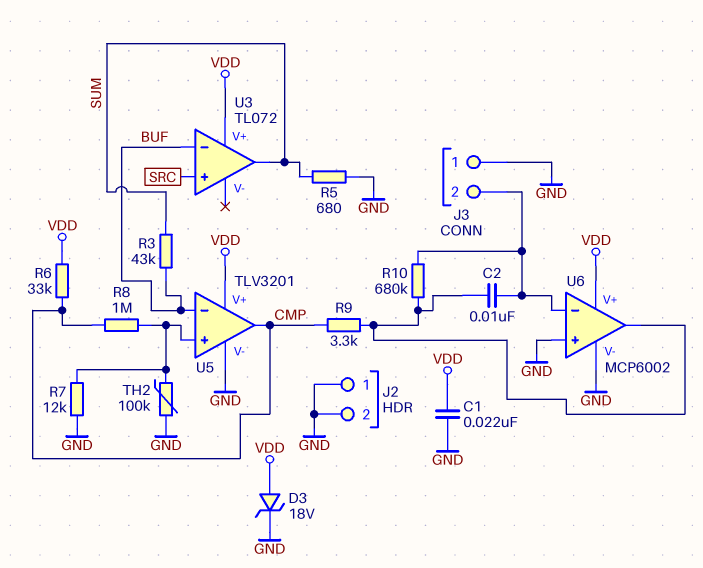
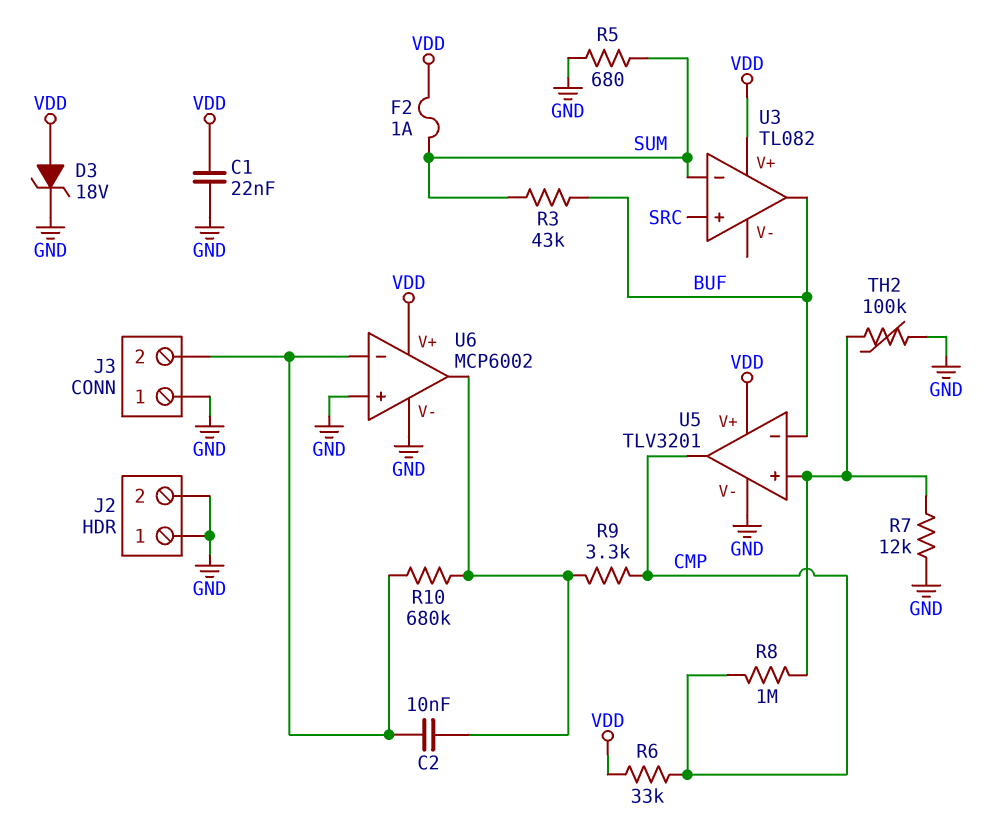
F2: none -> 1A (SUM, VDD)
U3: TL072 -> TL082
U3 pin in-: BUF -> SUM
U3 pin out: SUM -> BUF

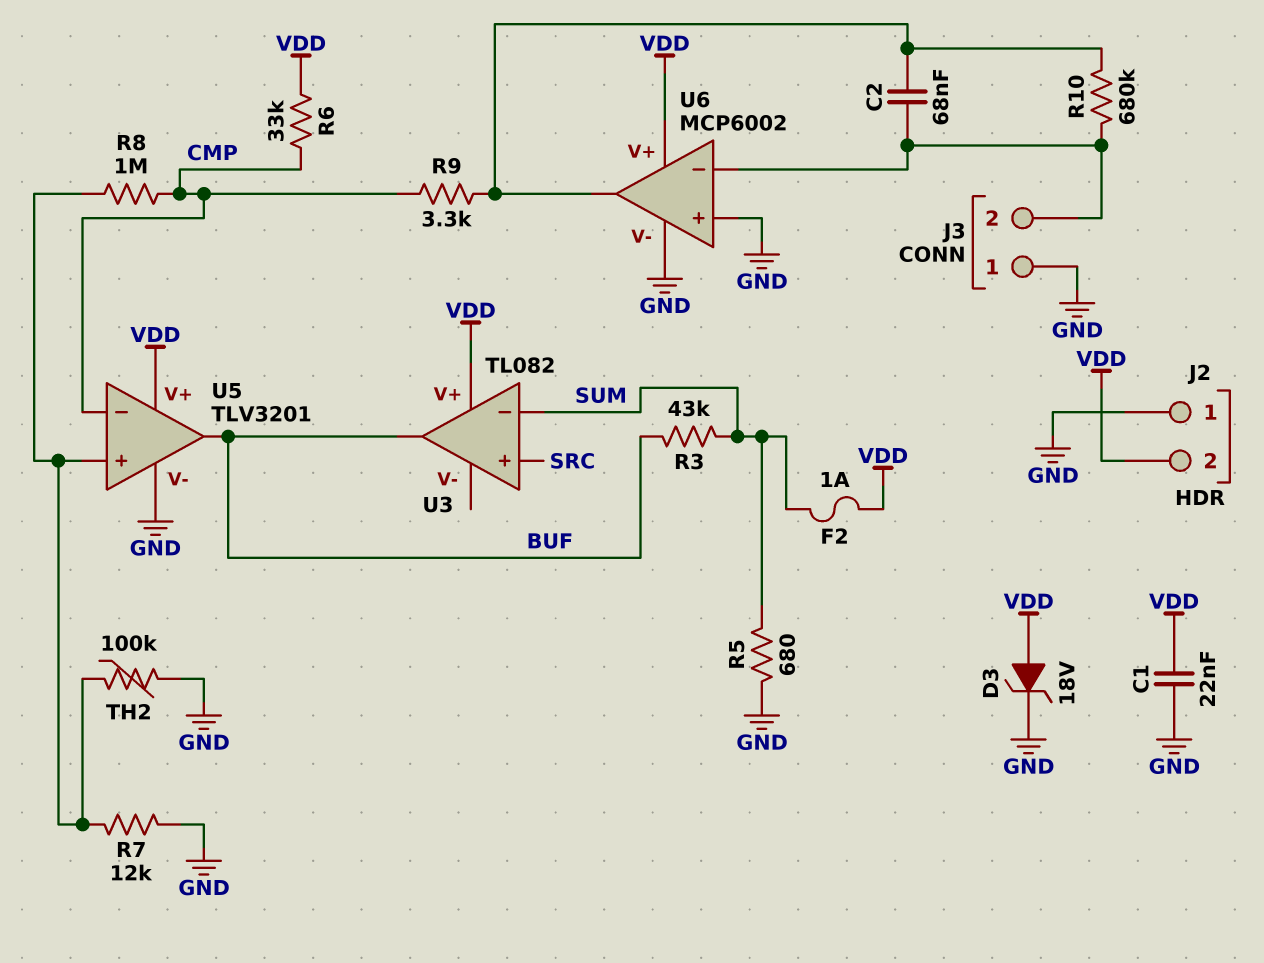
C2: 10nF (J3/2, U6/out) -> 68nF (J3/2, U6/out)
J2 pin 2: GND -> VDD
U5 pin in-: BUF -> CMP
U5 pin out: CMP -> BUF

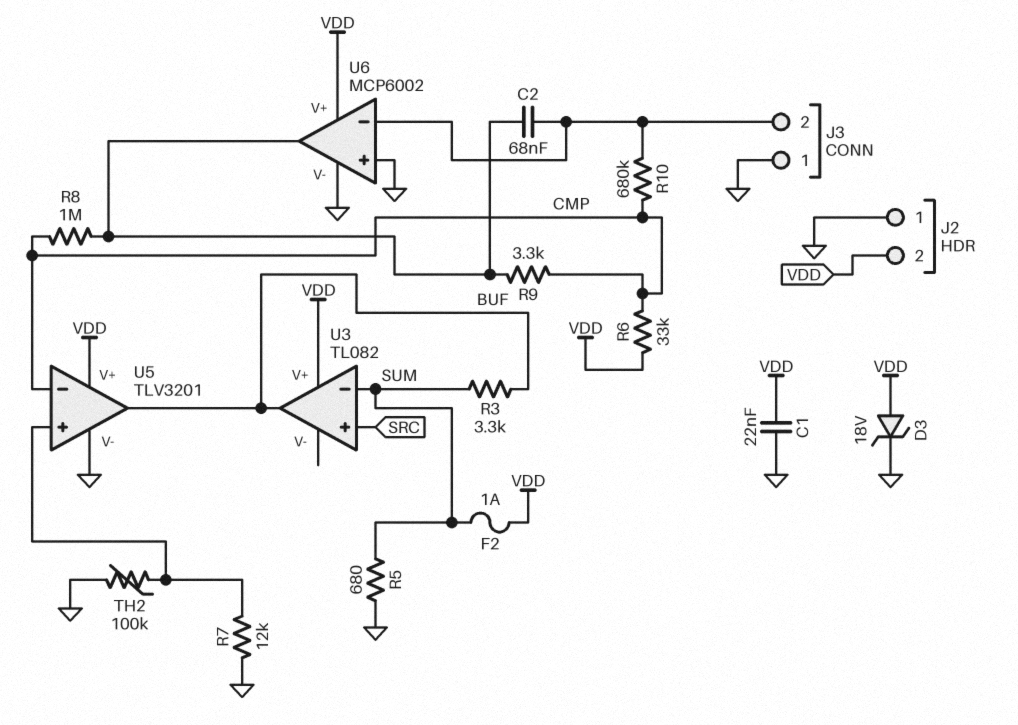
R3: 43k (BUF, SUM) -> 3.3k (BUF, SUM)
R8: 1M (CMP, U5/in+) -> 1M (CMP, U6/out)
R10: 680k (J3/2, U6/out) -> 680k (CMP, J3/2)

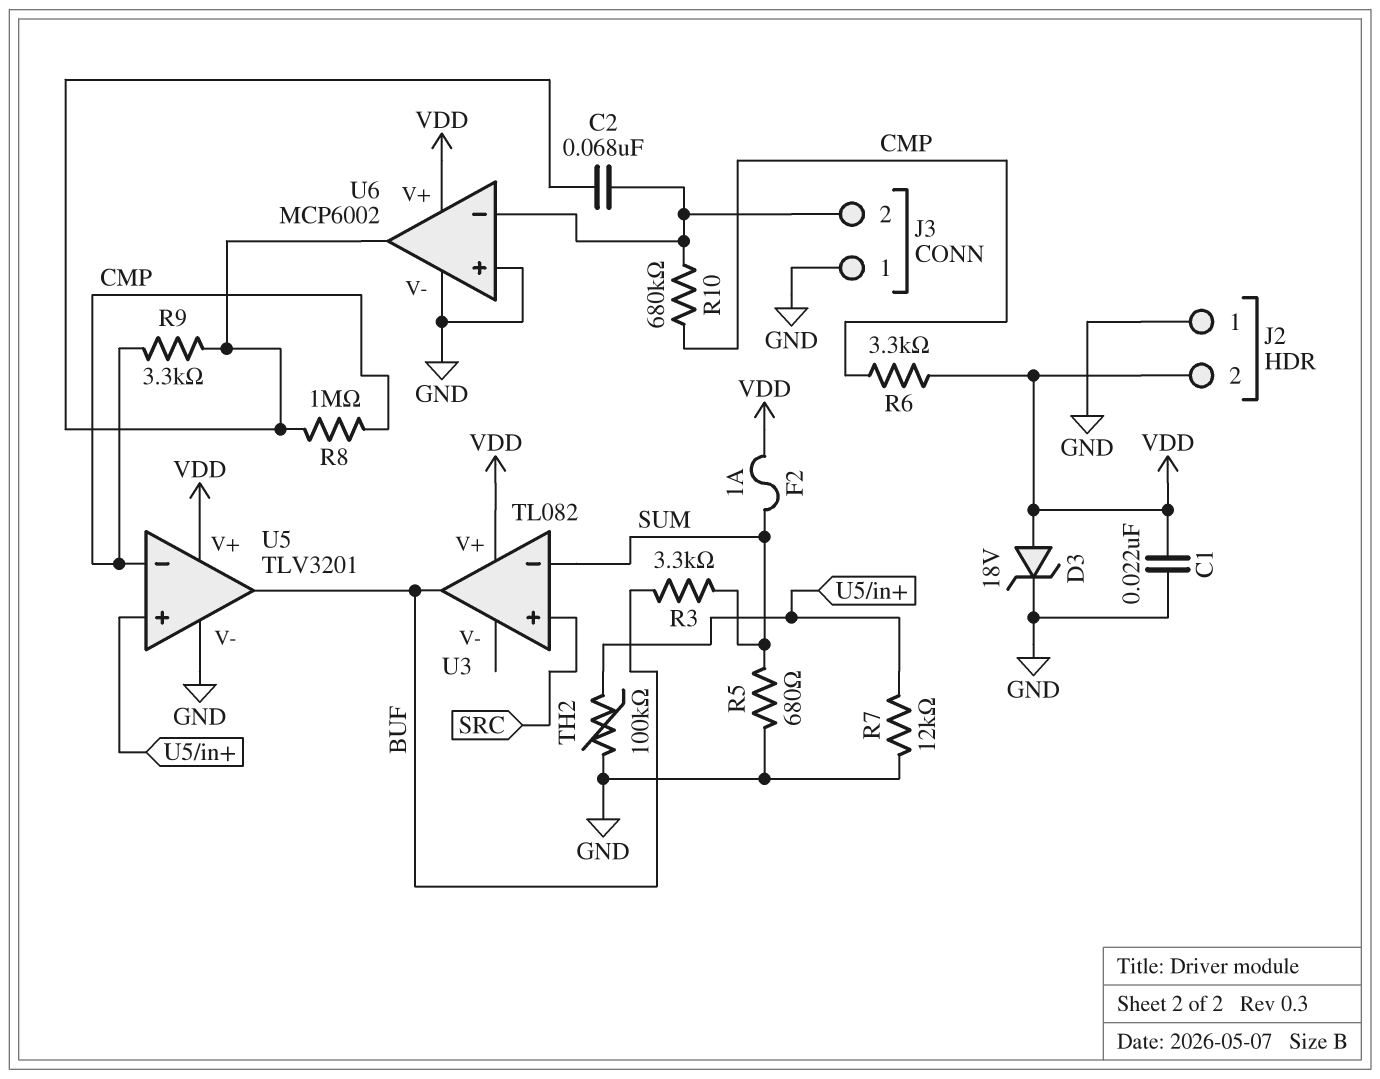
R6: 33k (CMP, VDD) -> 3.3k (CMP, VDD)

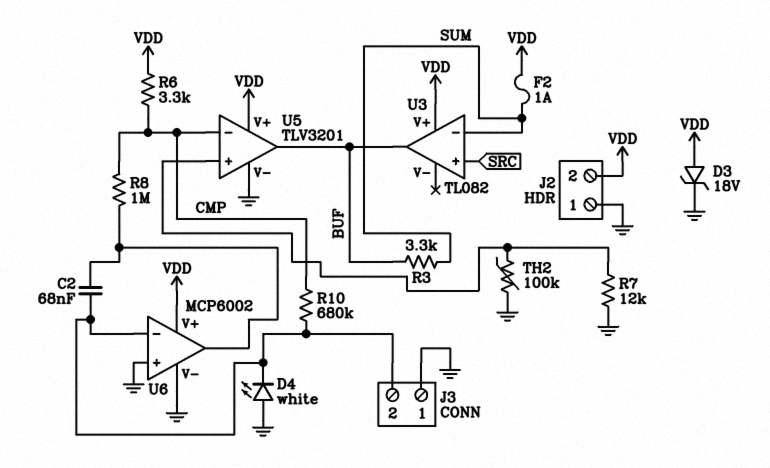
C1: 22nF (GND, VDD) -> none
D4: none -> LED white (A GND, K J3/2)
R5: 680 (GND, SUM) -> none
R9: 3.3k (CMP, U6/out) -> none

